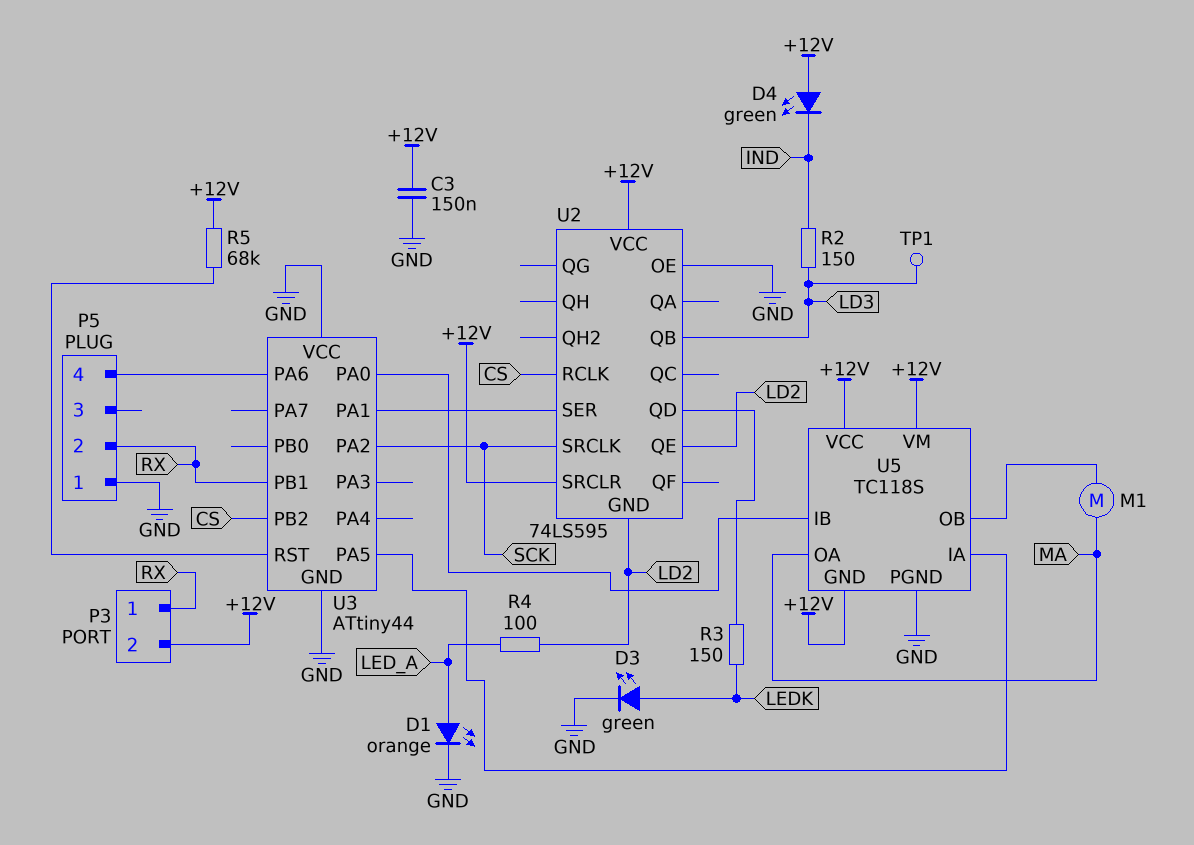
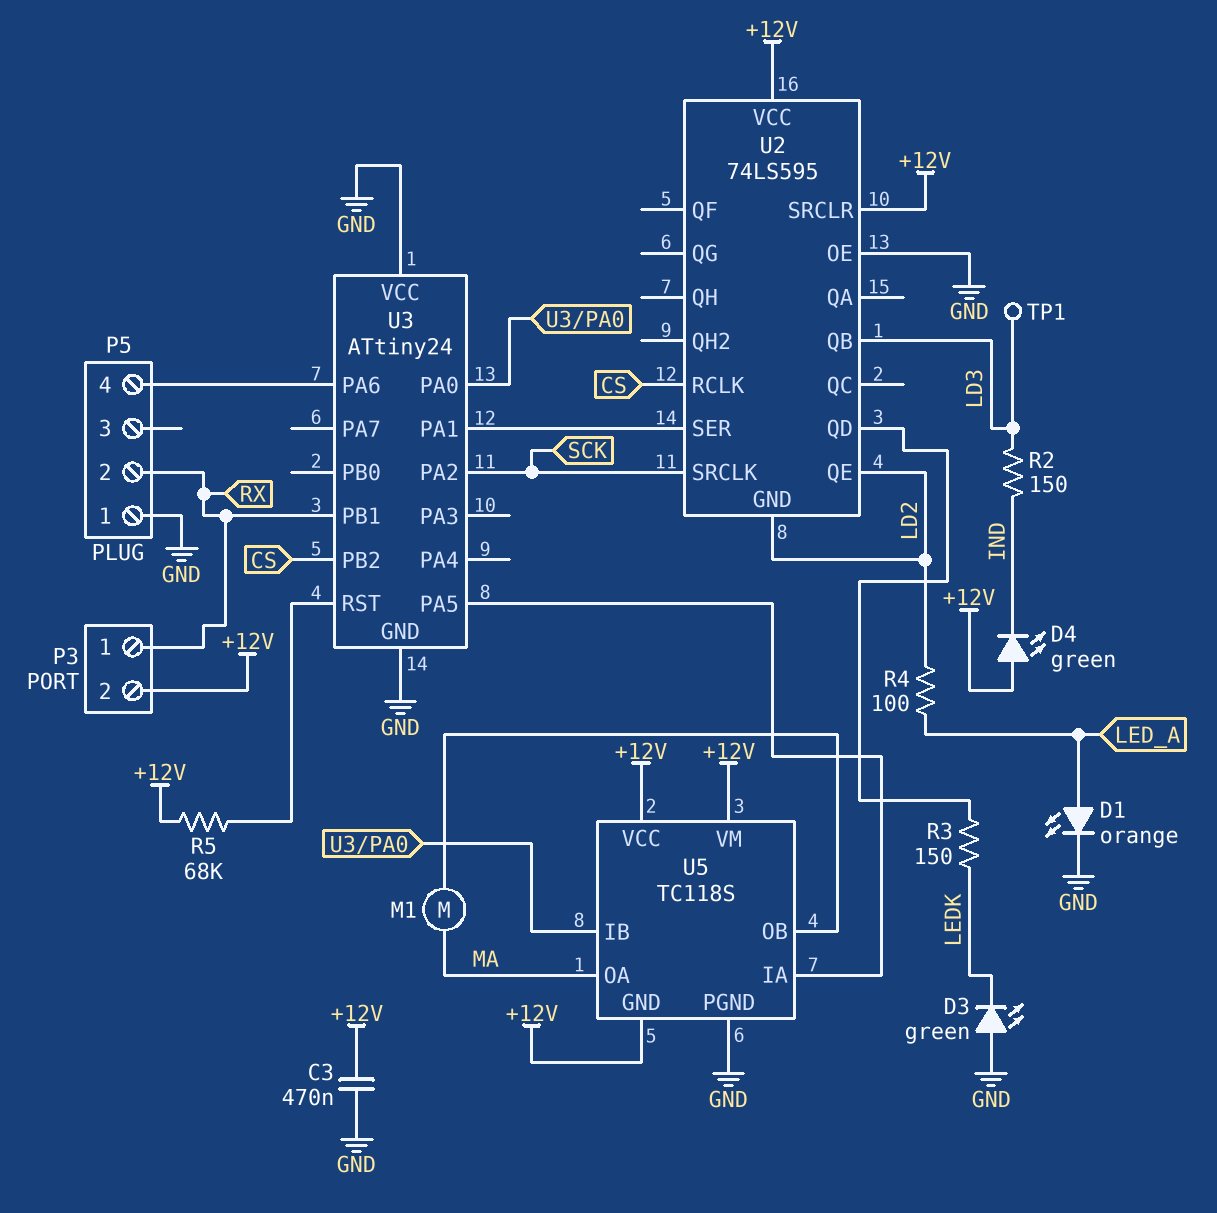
C3: 150nF (+12V, GND) -> 470nF (+12V, GND)
D3: LED green (A LEDK, K GND) -> LED green (A GND, K LEDK)
U3: ATtiny44 -> ATtiny24

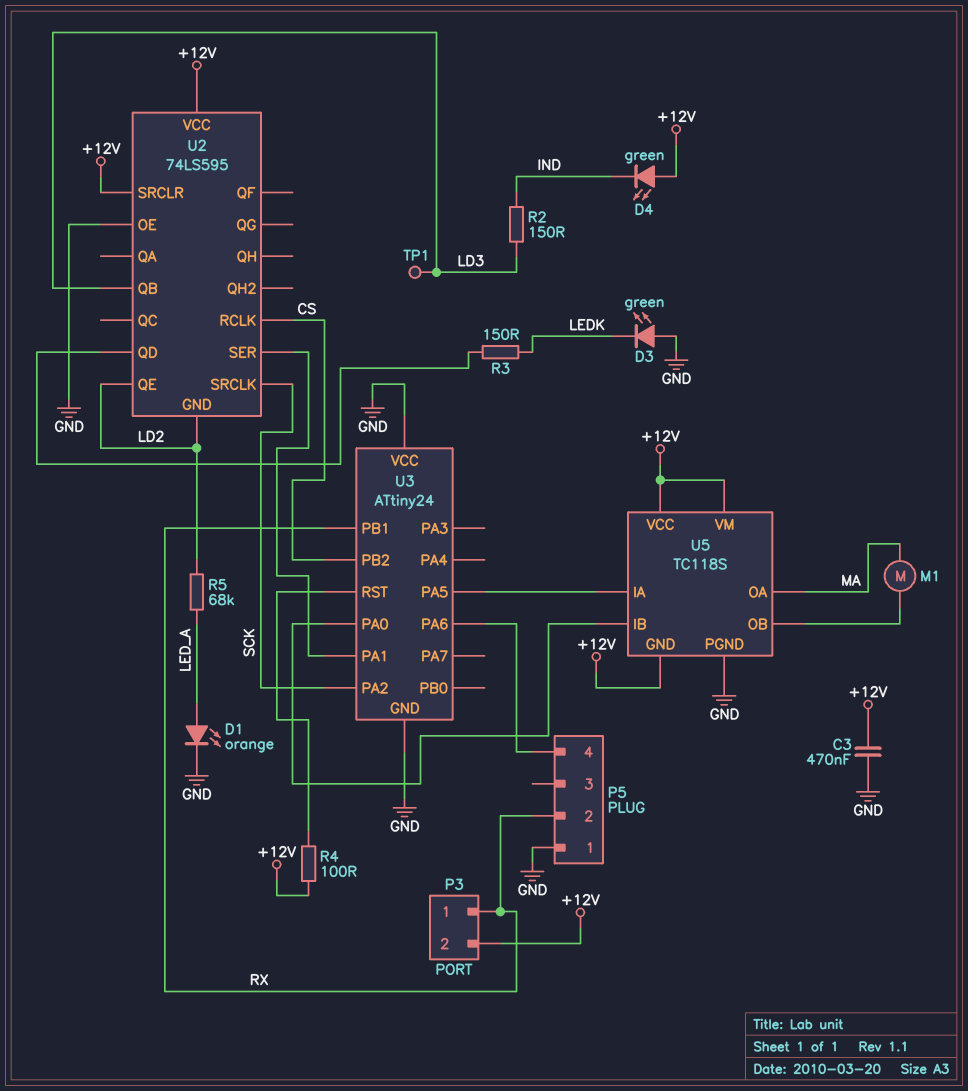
R4: 100 (LD2, LED_A) -> 100 (+12V, U3/RST)
R5: 68k (+12V, U3/RST) -> 68k (LD2, LED_A)

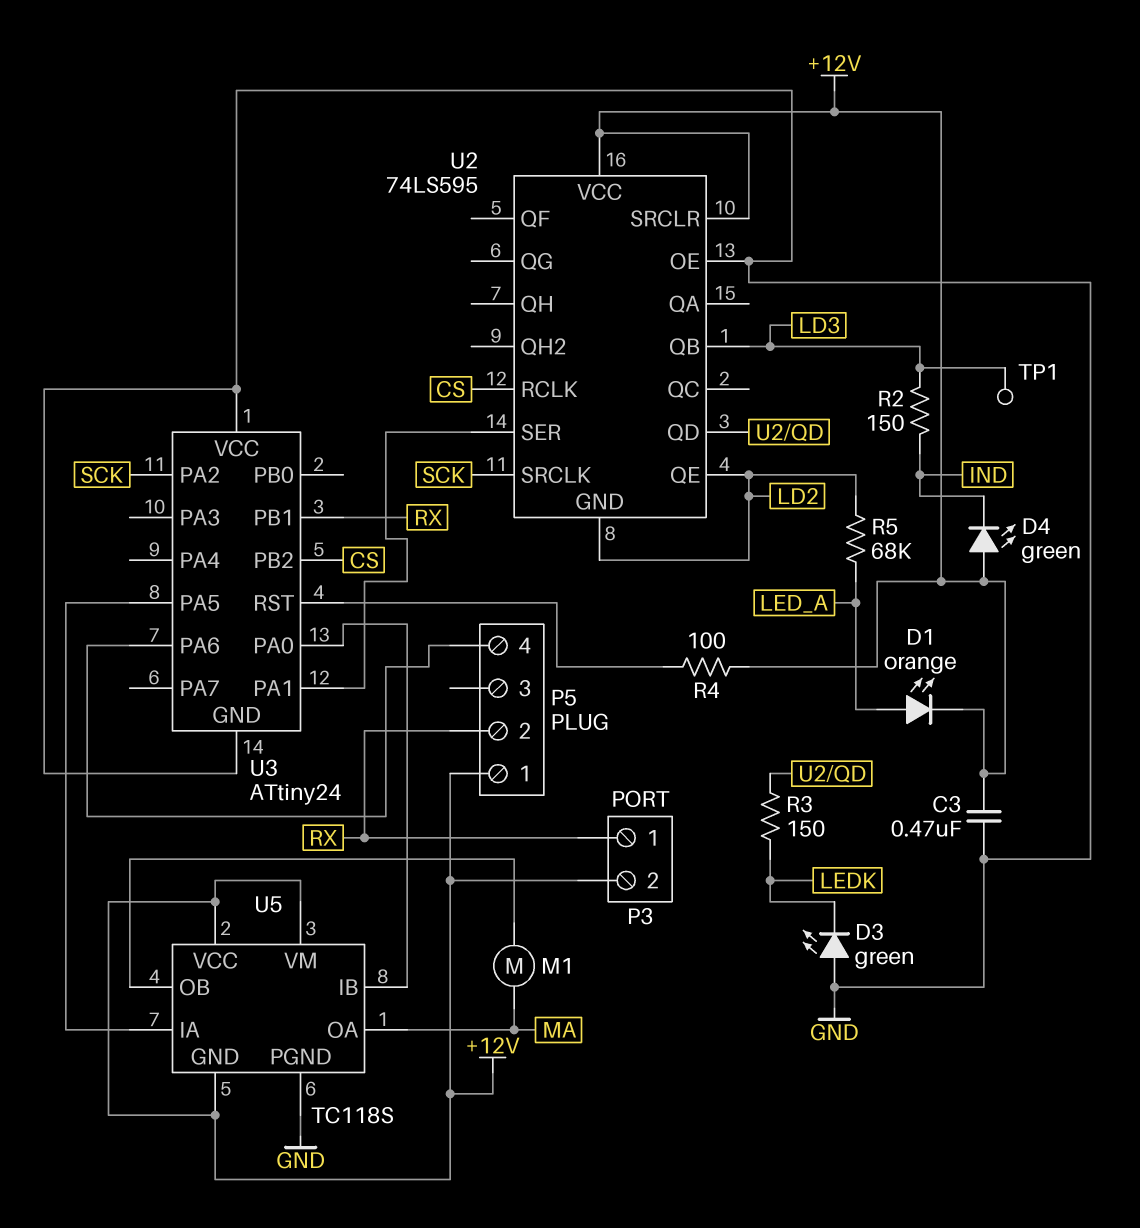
D1: LED orange (A LED_A, K GND) -> LED orange (A LED_A, K +12V)
P5 pin 1: GND -> +12V

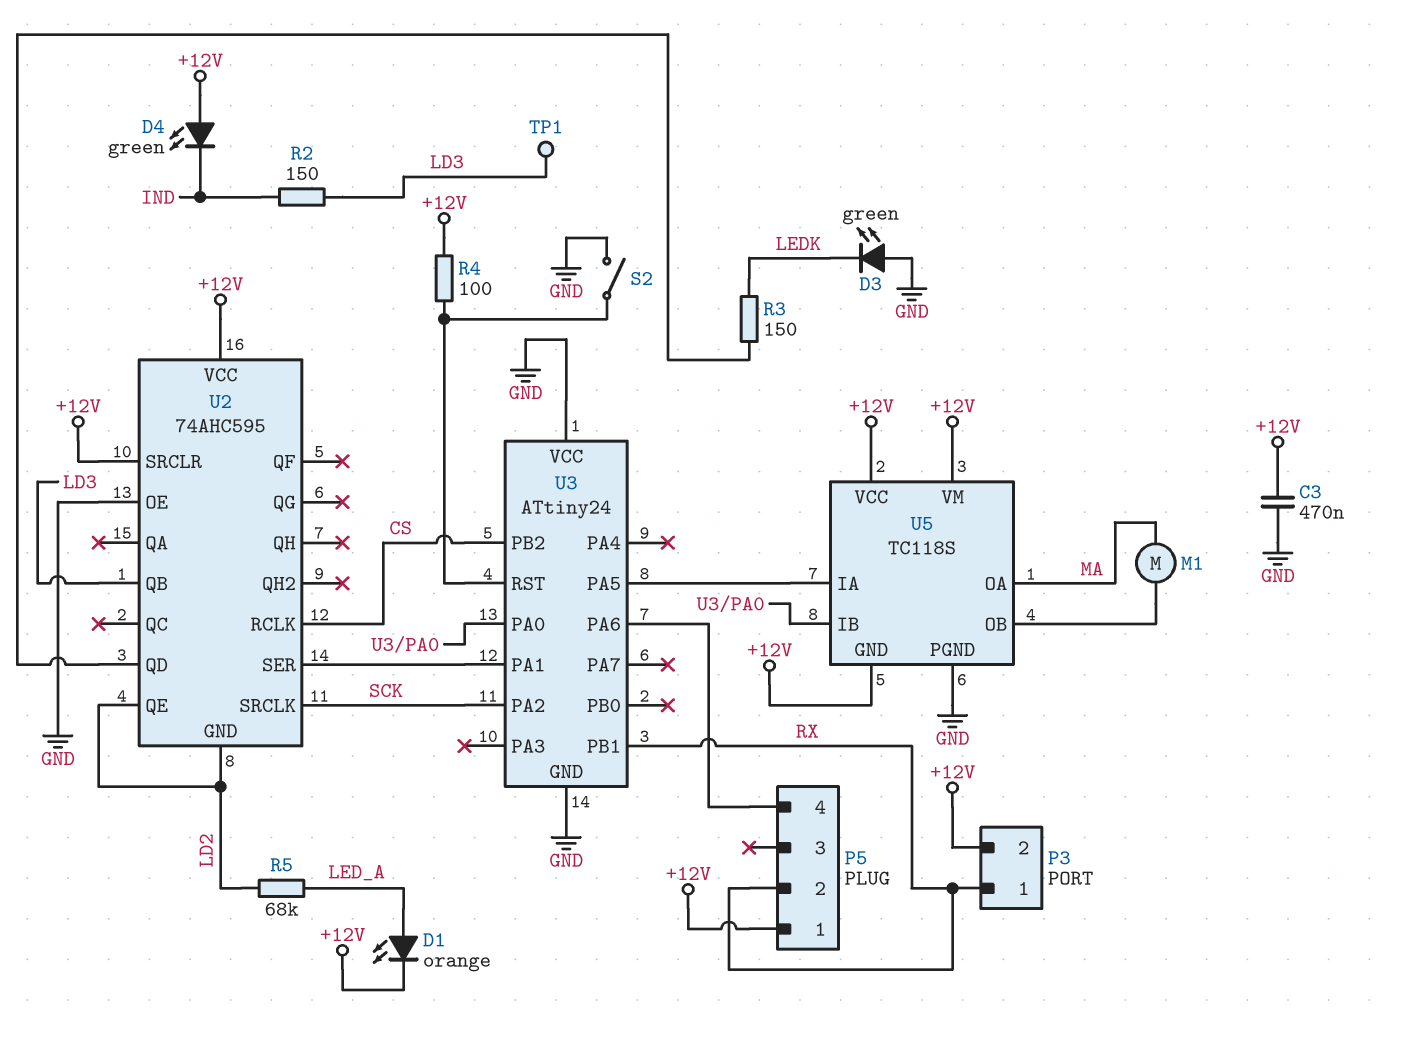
S2: none -> switch (GND, U3/RST)
U2: 74LS595 -> 74AHC595

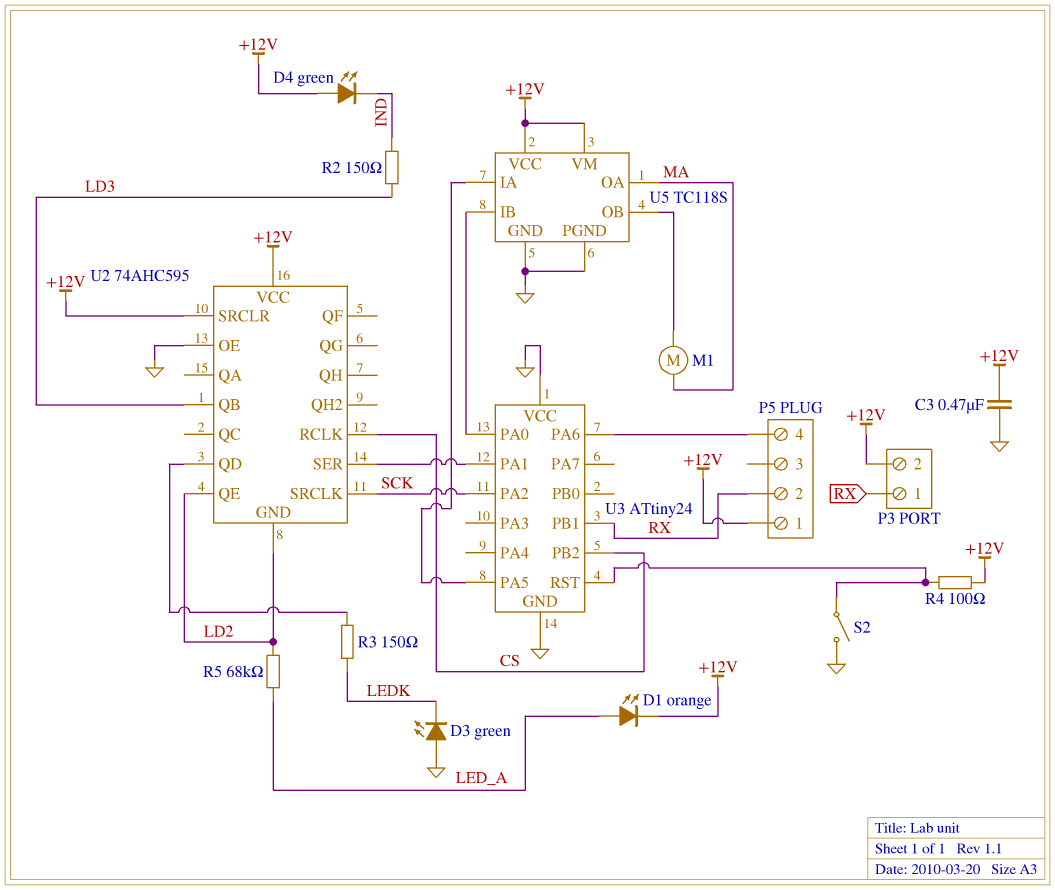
TP1: test point (LD3) -> none
U5 pin GND: +12V -> GND

